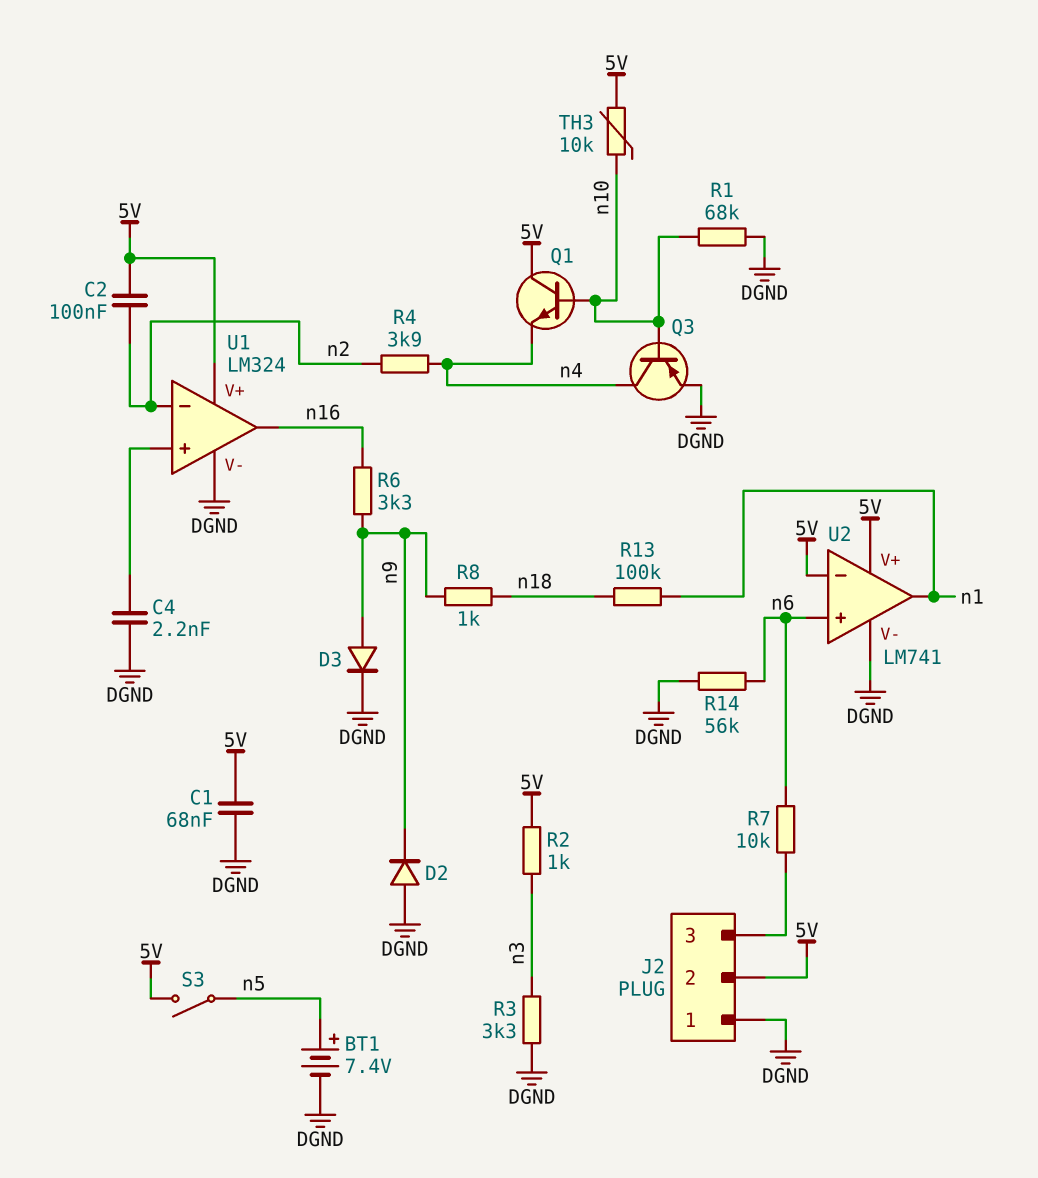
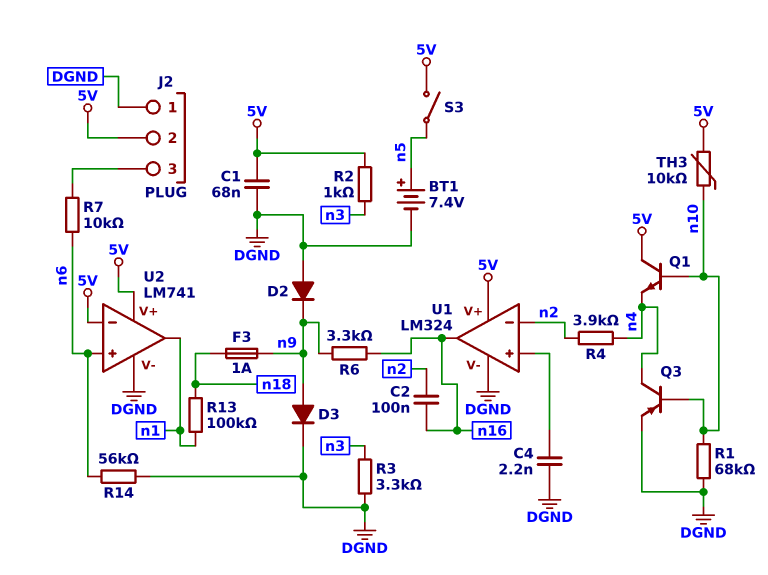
C2: 100nF (5V, n2) -> 100nF (n2, n16)
F3: none -> 1A (n9, n18)
R8: 1k (n9, n18) -> none

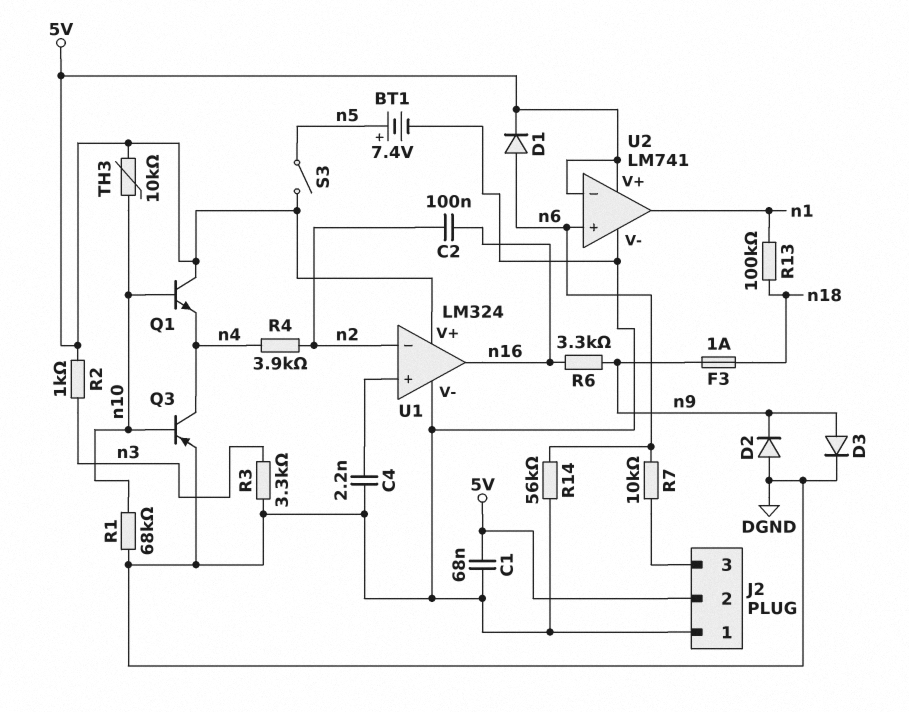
D1: none -> diode (A n6, K 5V)

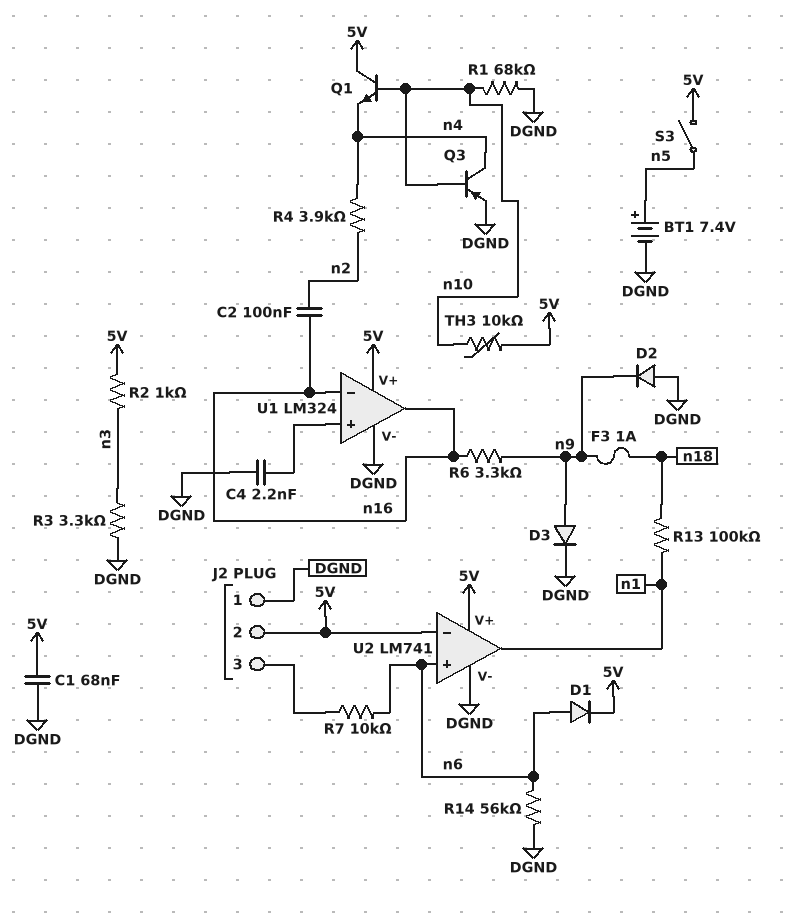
U1 pin in-: n2 -> n16

